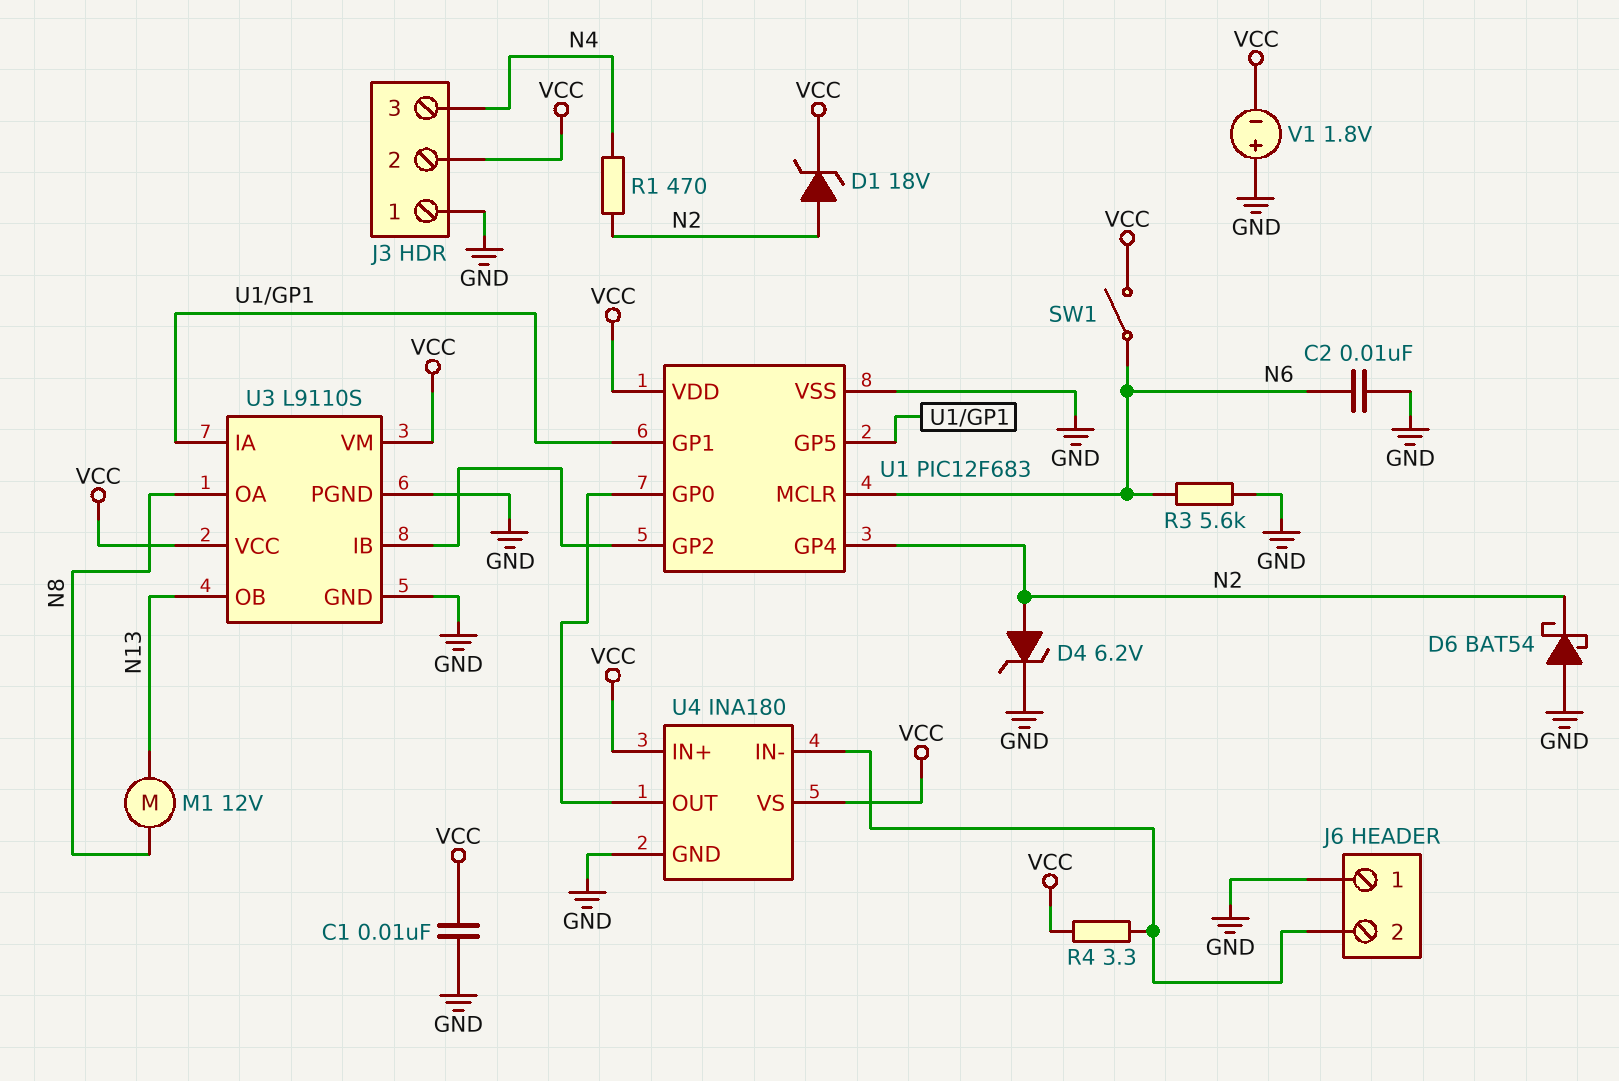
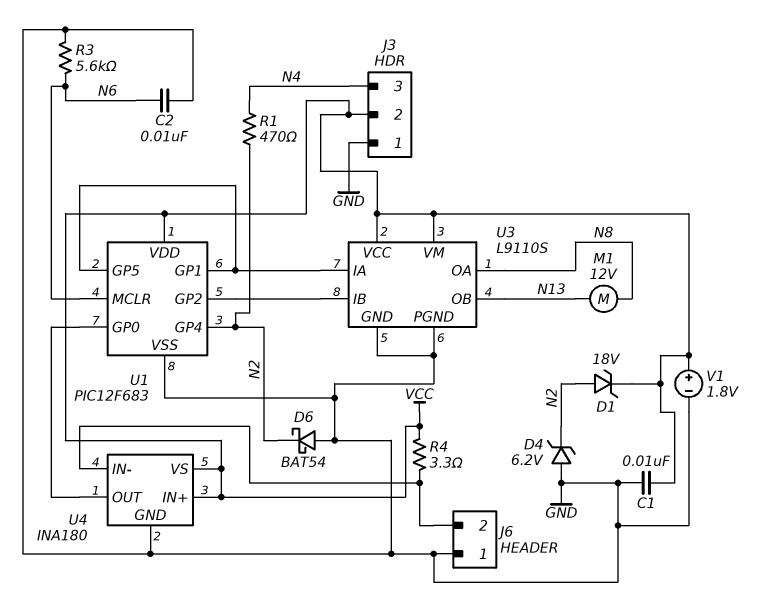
D4: zener 6.2V (A N2, K GND) -> zener 6.2V (A GND, K N2)
SW1: switch (N6, VCC) -> none
V1: 1.8V (plus GND, minus VCC) -> 1.8V (plus VCC, minus GND)

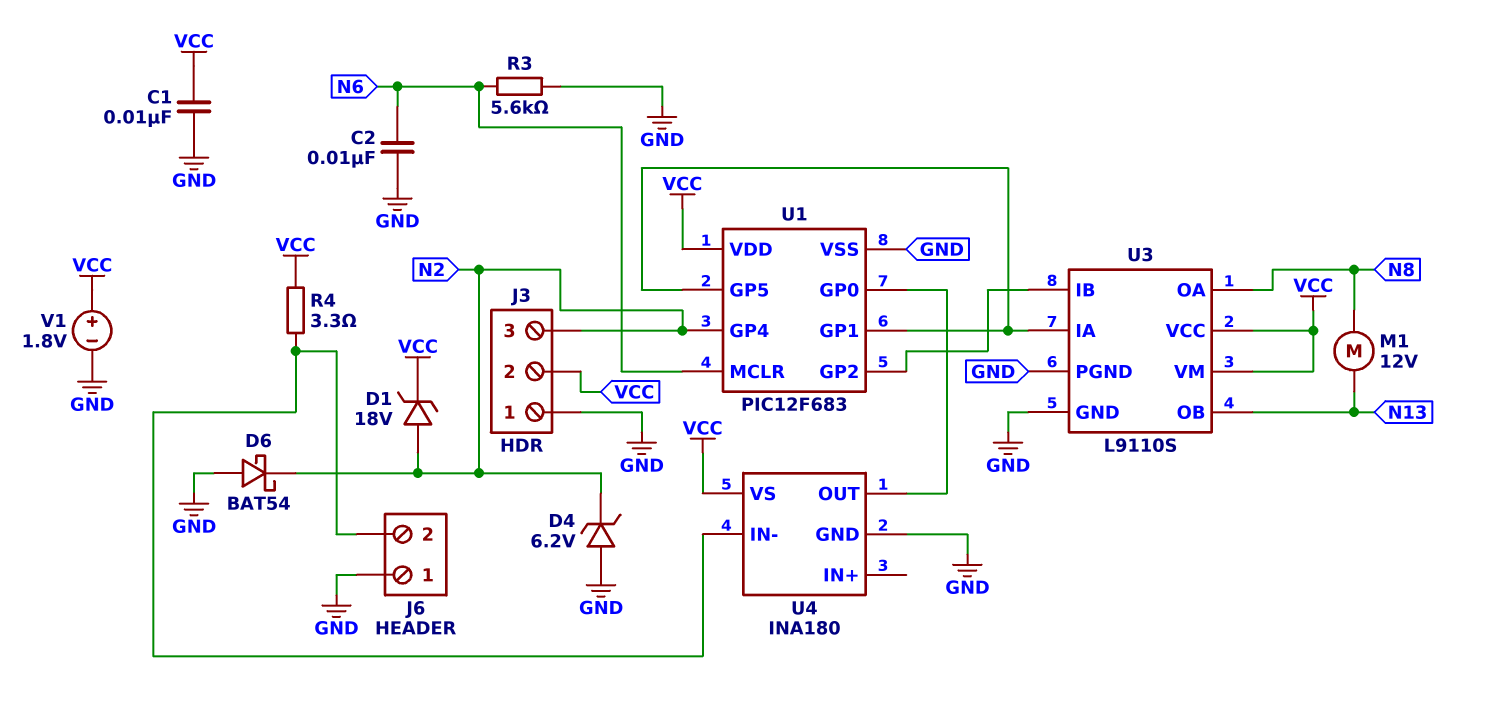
J3 pin 3: N4 -> N2
R1: 470 (N2, N4) -> none
U4 pin IN+: VCC -> none

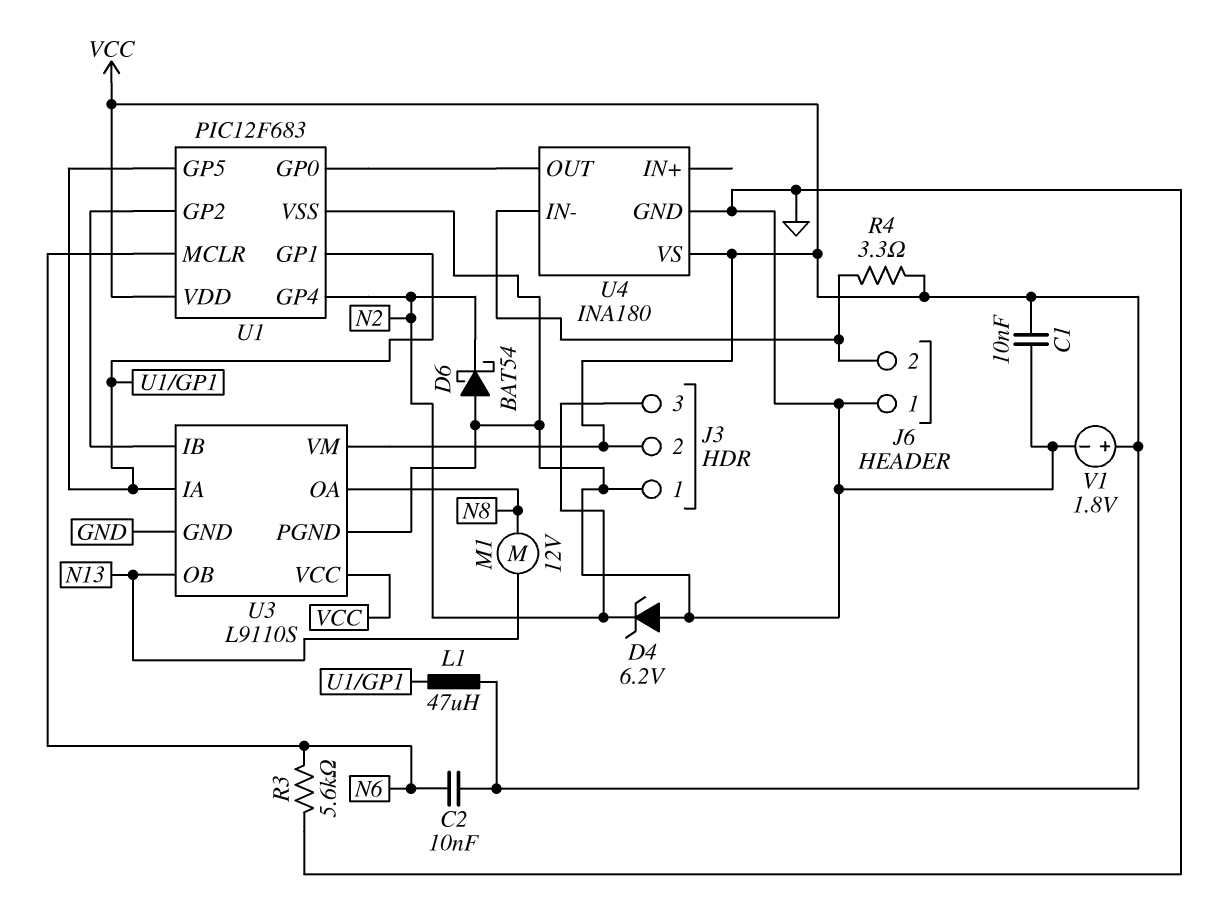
C2: 10nF (GND, N6) -> 10nF (N6, VCC)
D1: zener 18V (A N2, K VCC) -> none
L1: none -> 47uH (U1/GP1, VCC)

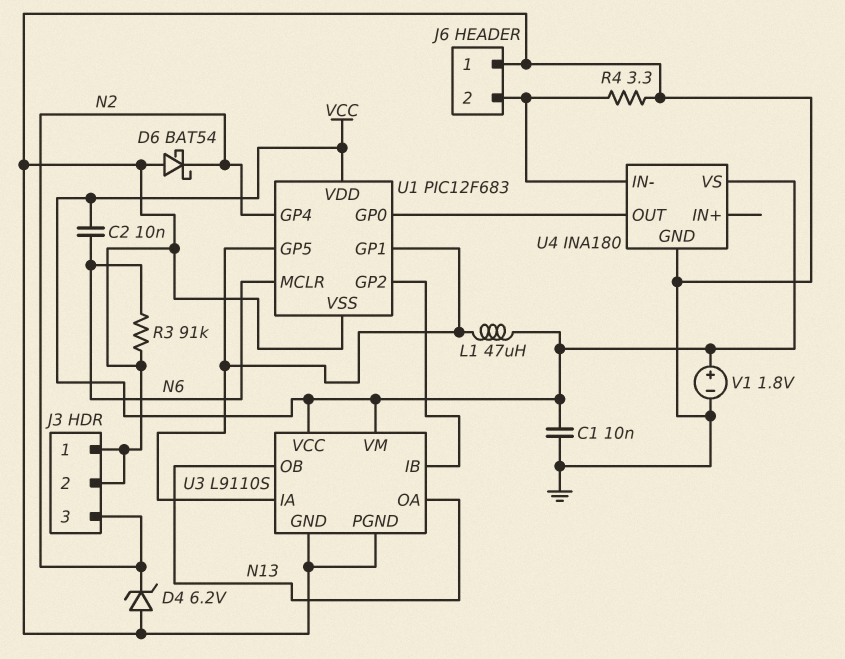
J3 pin 2: VCC -> GND
M1: motor 12V (N8, N13) -> none
R3: 5.6k (GND, N6) -> 91k (GND, N6)
R4: 3.3 (J6/2, VCC) -> 3.3 (GND, J6/2)
U3 pin OA: N8 -> N13

